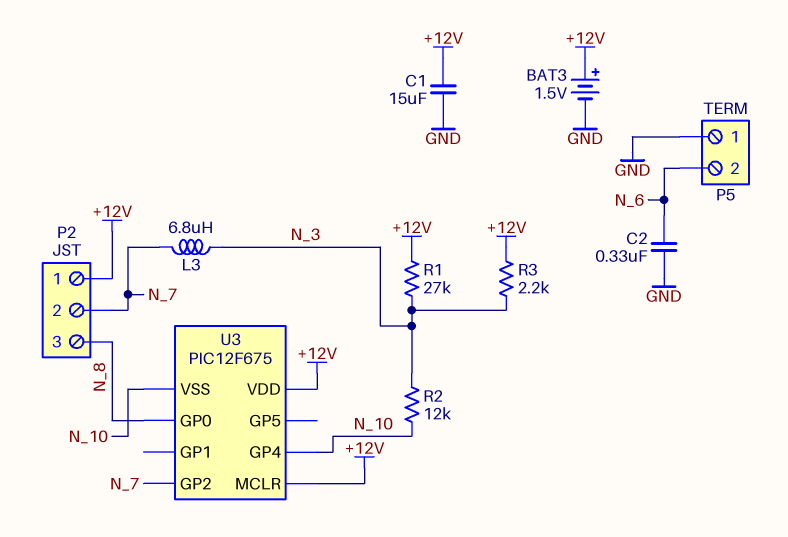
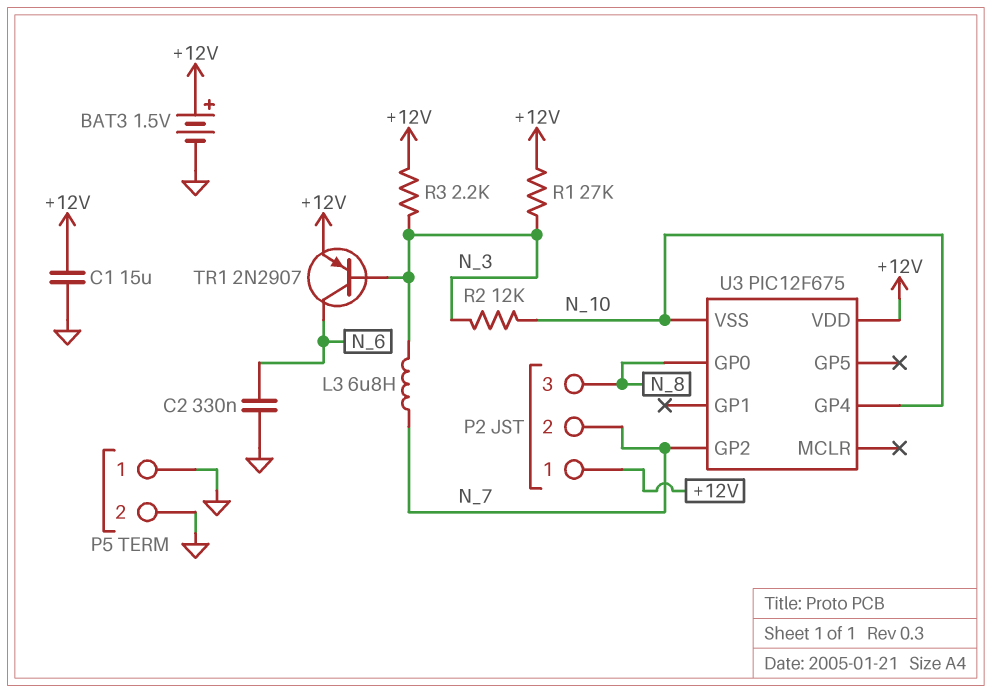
P5 pin 2: N_6 -> GND
TR1: none -> PNP 2N2907 (B N_3, C N_6, E +12V)
U3 pin MCLR: +12V -> none

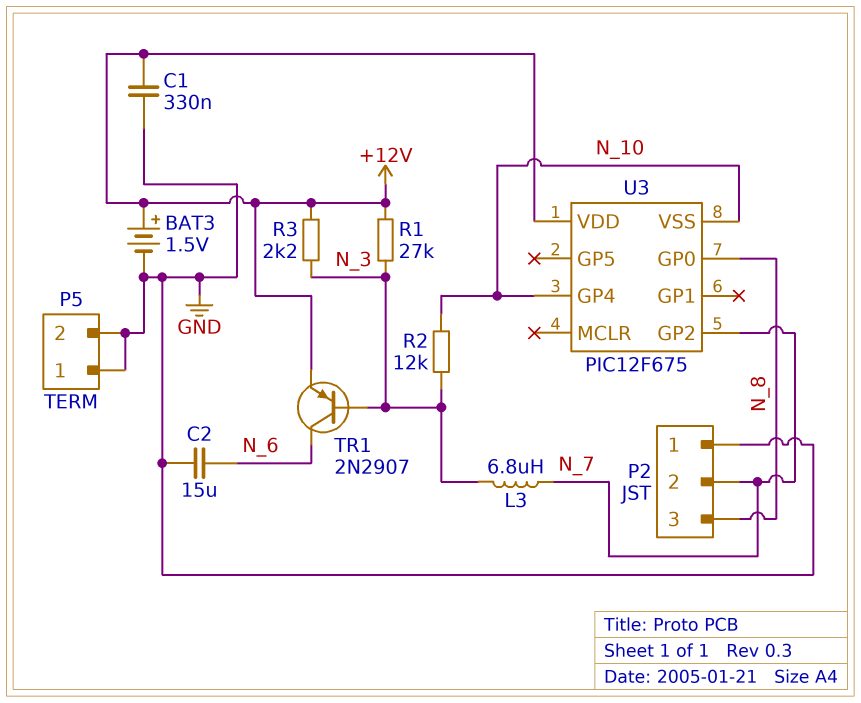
C1: 15uF (+12V, GND) -> 330nF (+12V, GND)
C2: 330nF (GND, N_6) -> 15uF (GND, N_6)
P2 pin 1: +12V -> GND

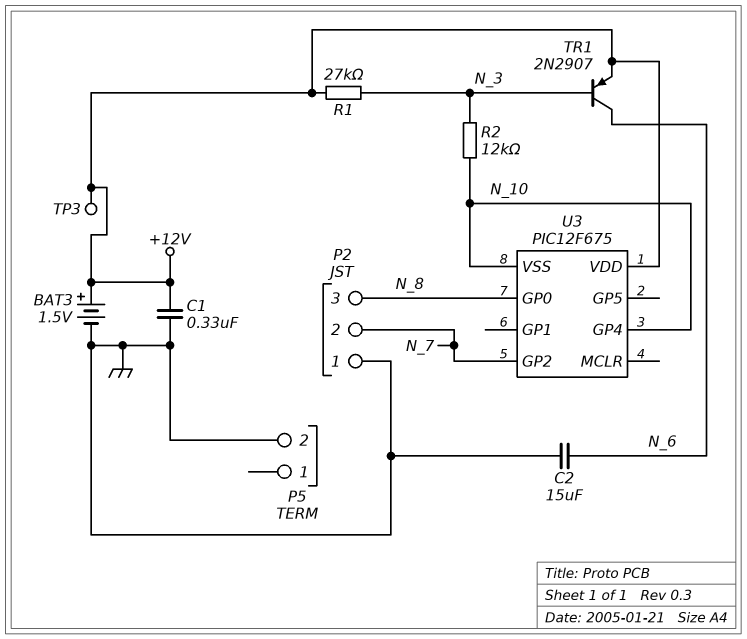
L3: 6.8uH (N_3, N_7) -> none
P5 pin 1: GND -> none
R3: 2.2k (+12V, N_3) -> none
TP3: none -> test point (+12V)

